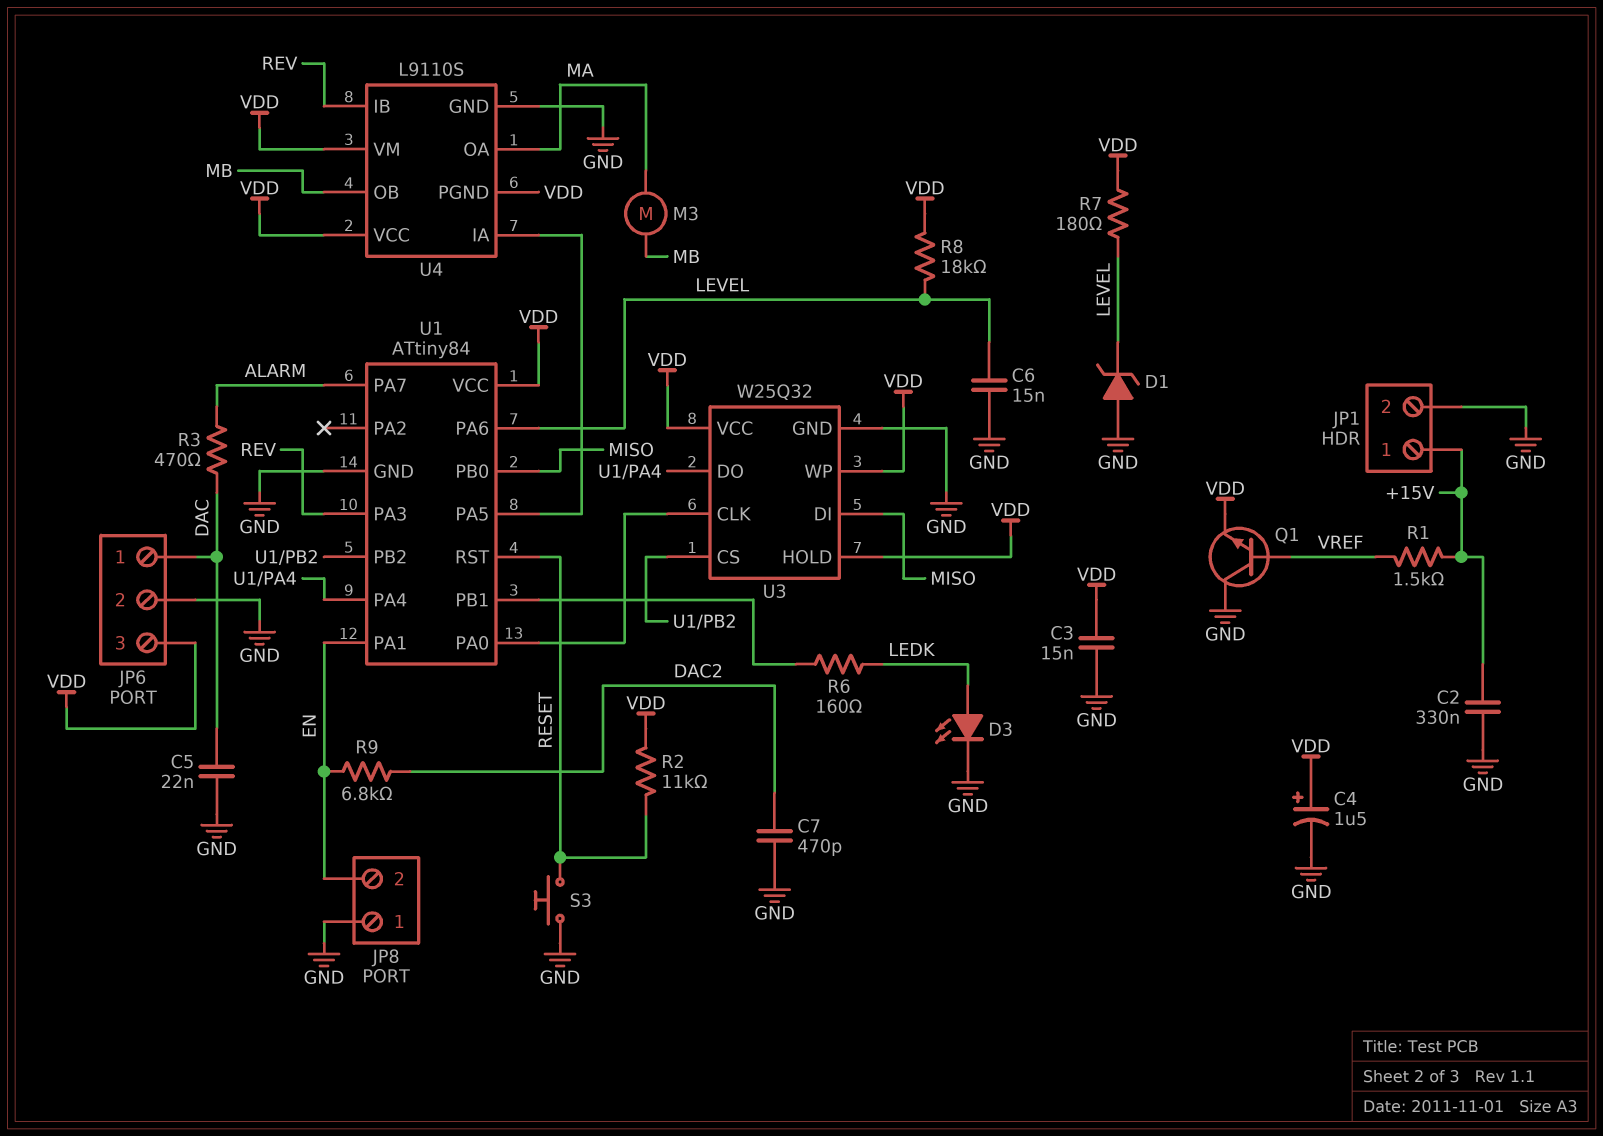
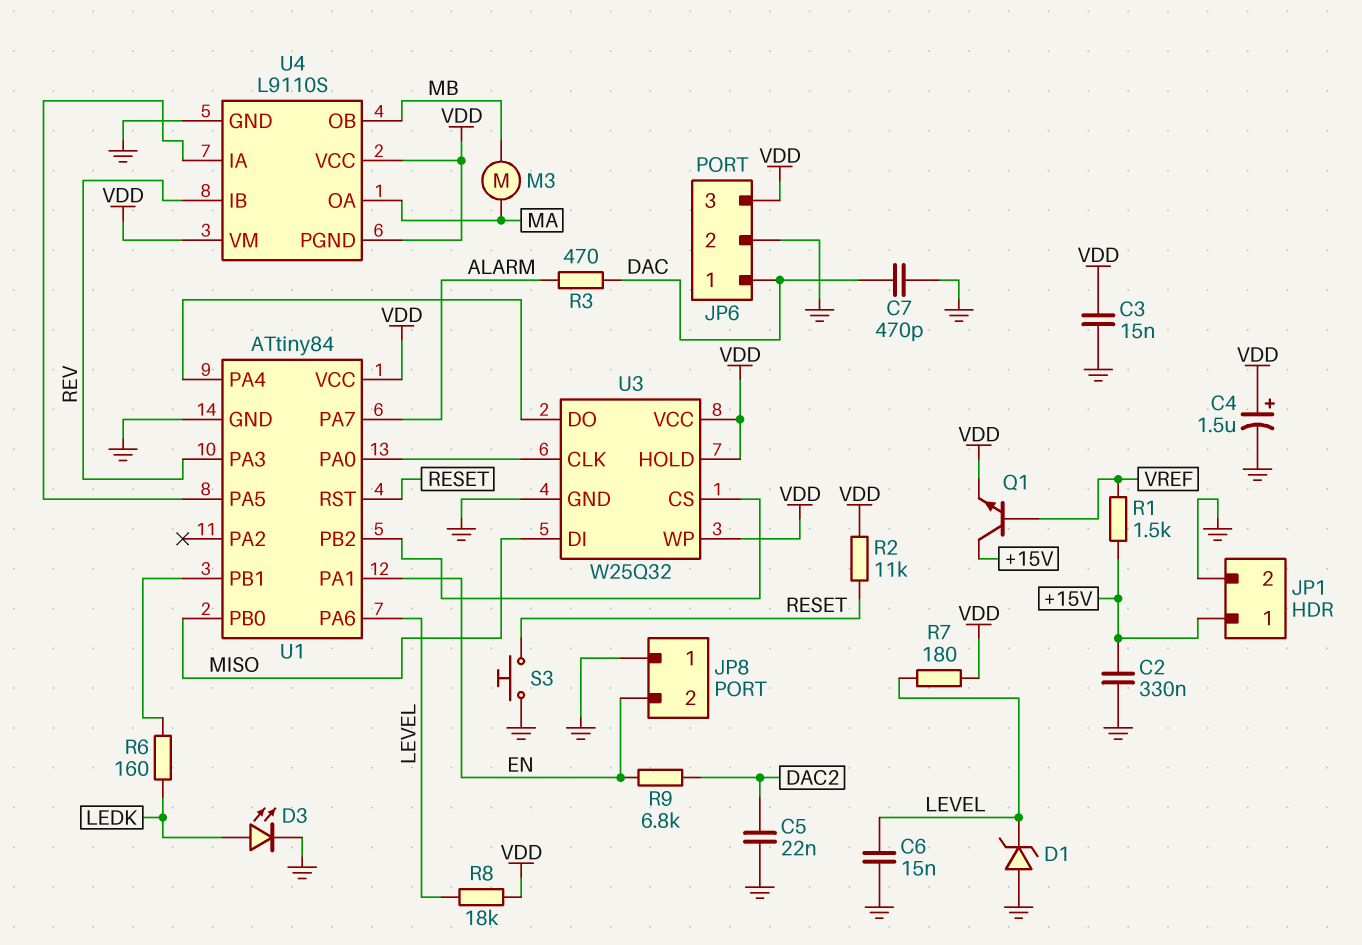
C5: 22nF (DAC, GND) -> 22nF (DAC2, GND)
C7: 470pF (DAC2, GND) -> 470pF (DAC, GND)
Q1: NPN (B VREF, C GND, E VDD) -> NPN (B VREF, C +15V, E VDD)

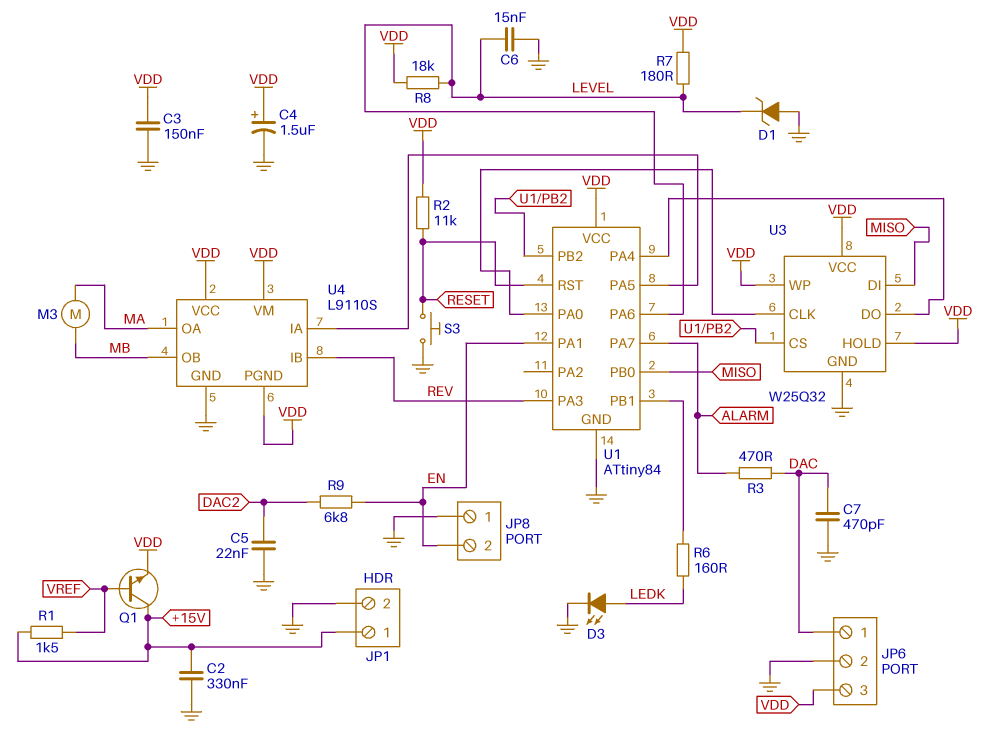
C3: 15nF (GND, VDD) -> 150nF (GND, VDD)

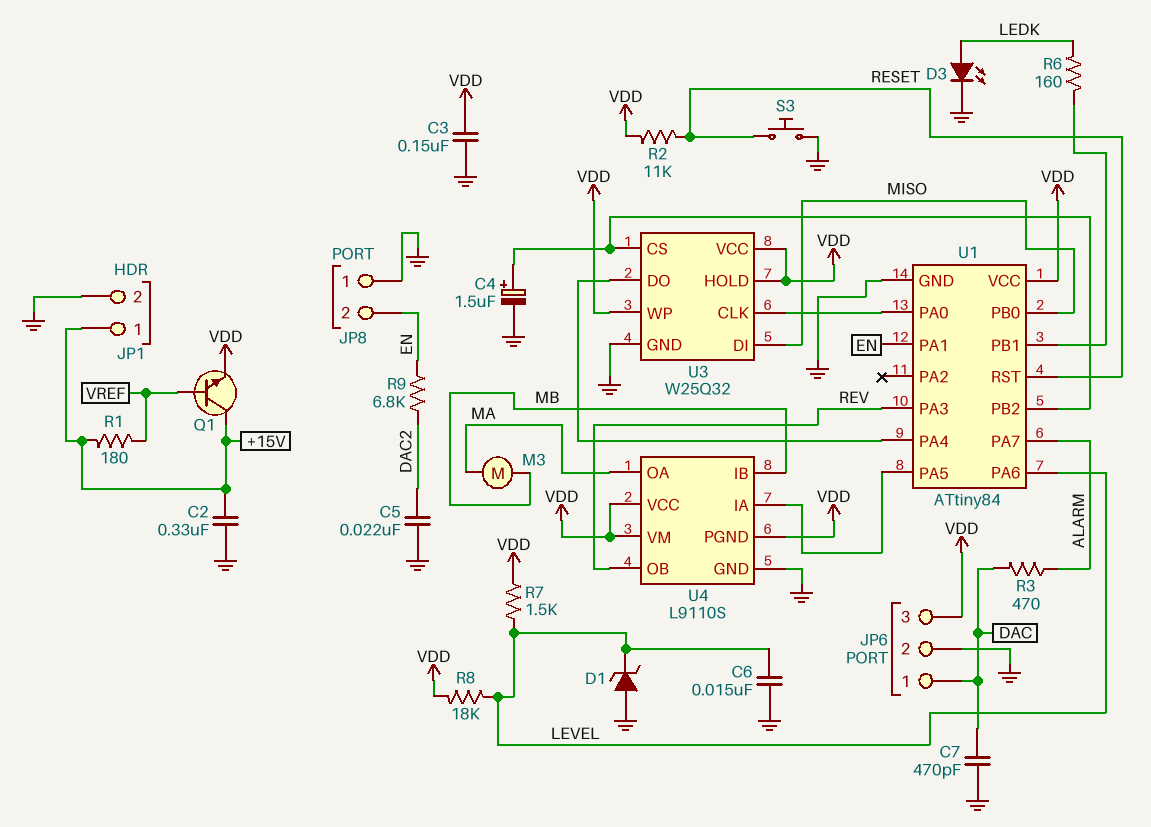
C4: 1.5uF (plus VDD, minus GND) -> 1.5uF (plus U1/PB2, minus GND)
R1: 1.5k (+15V, VREF) -> 180 (+15V, VREF)
R7: 180 (LEVEL, VDD) -> 1.5k (LEVEL, VDD)
U4 pin IB: REV -> MB
U4 pin OB: MB -> REV

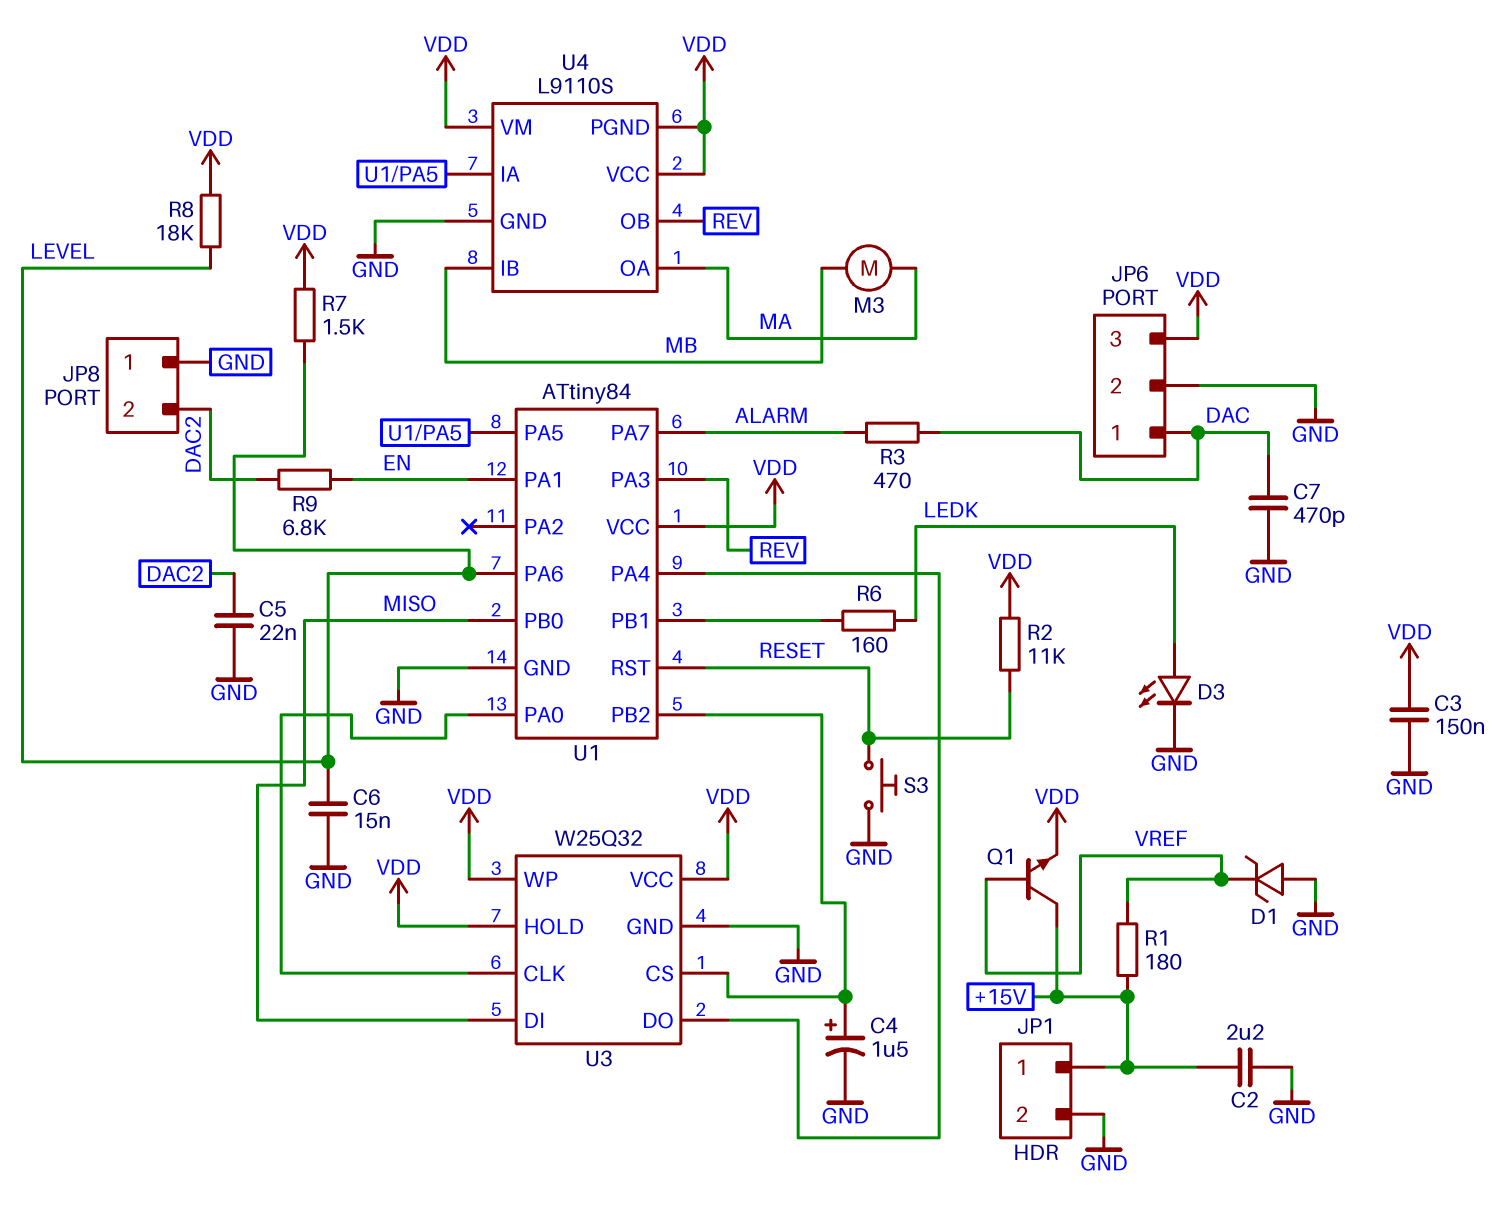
C2: 330nF (+15V, GND) -> 2.2uF (+15V, GND)
D1: zener (A GND, K LEVEL) -> zener (A GND, K VREF)
JP8 pin 2: EN -> DAC2

